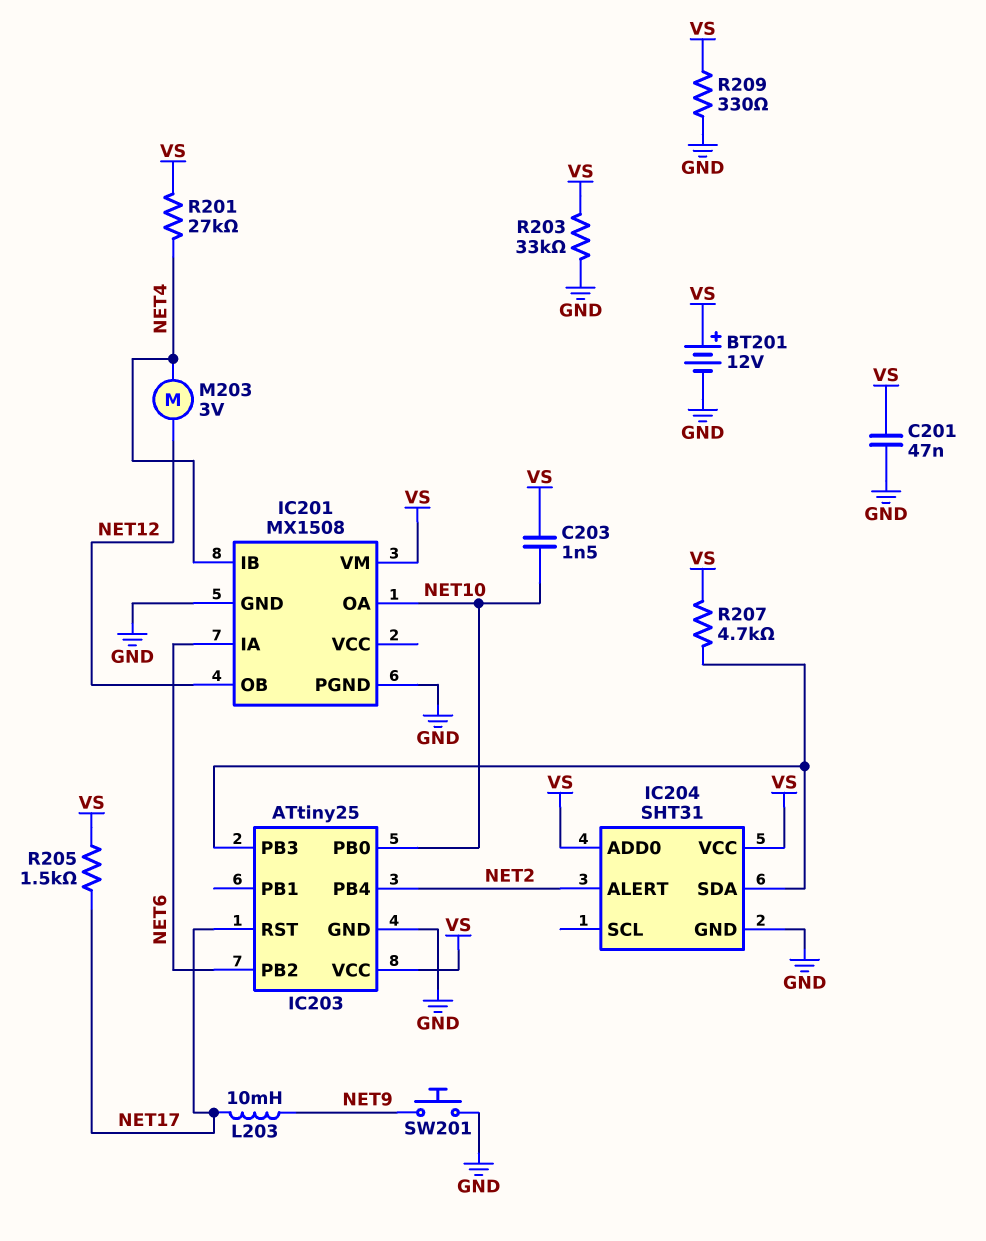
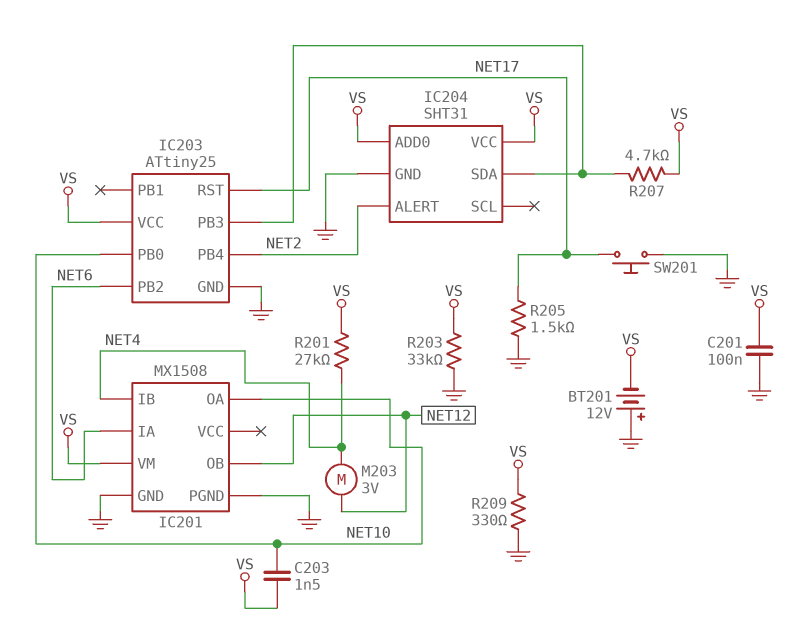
BT201: 12V (plus VS, minus GND) -> 12V (plus GND, minus VS)
C201: 47nF (GND, VS) -> 100nF (GND, VS)
L203: 10mH (NET9, NET17) -> none
R205: 1.5k (NET17, VS) -> 1.5k (GND, NET17)
SW201: button (GND, NET9) -> button (GND, NET17)

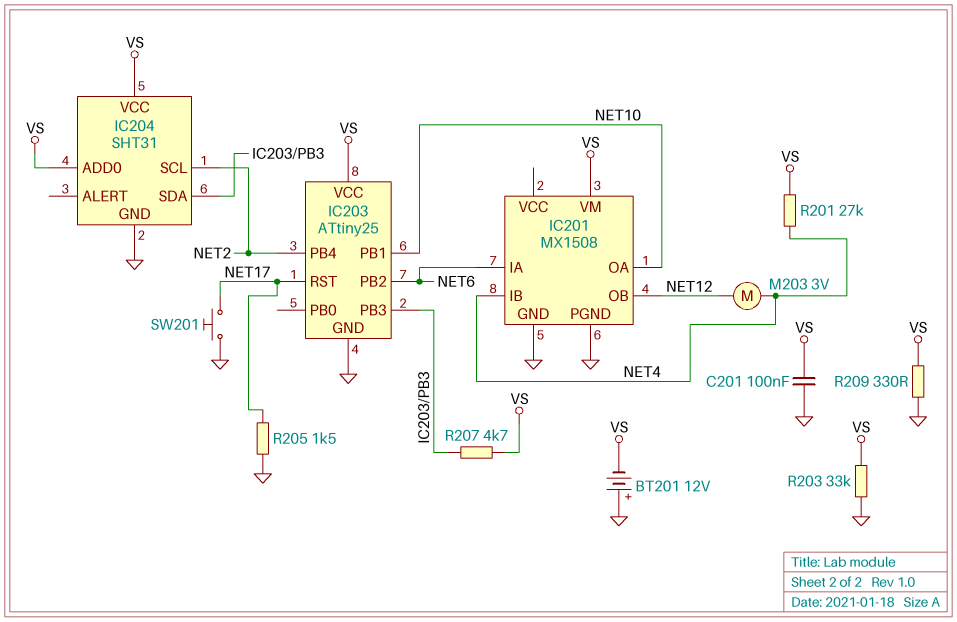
C203: 1.5nF (NET10, VS) -> none
IC203 pin PB0: NET10 -> none
IC203 pin PB1: none -> NET10
IC204 pin ALERT: NET2 -> none
IC204 pin SCL: none -> NET2

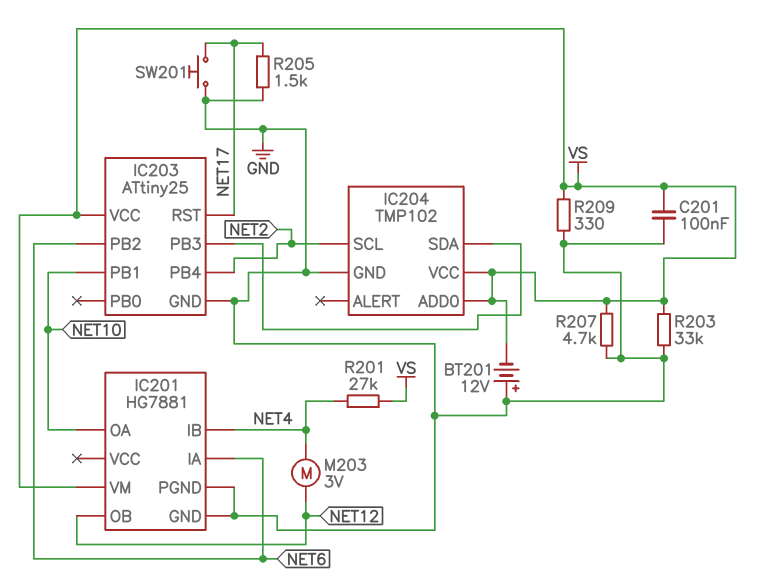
IC201: MX1508 -> HG7881
IC204: SHT31 -> TMP102
R207: 4.7k (IC203/PB3, VS) -> 4.7k (GND, VS)

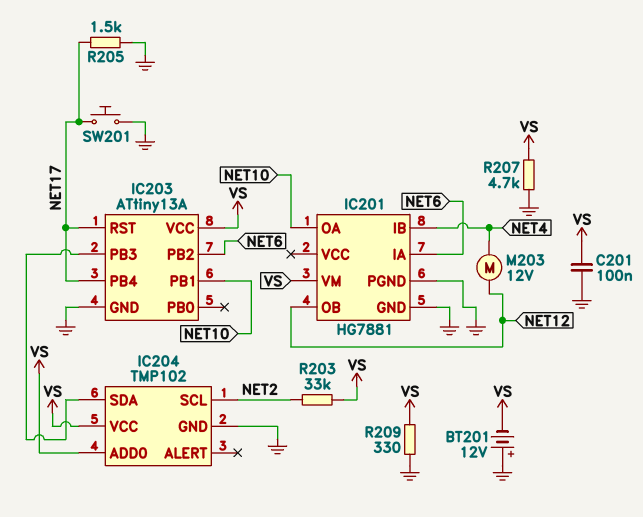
IC203: ATtiny25 -> ATtiny13A
IC203 pin PB4: NET2 -> NET17
M203: motor 3V (NET4, NET12) -> motor 12V (NET4, NET12)
R201: 27k (NET4, VS) -> none
R203: 33k (GND, VS) -> 33k (NET2, VS)

